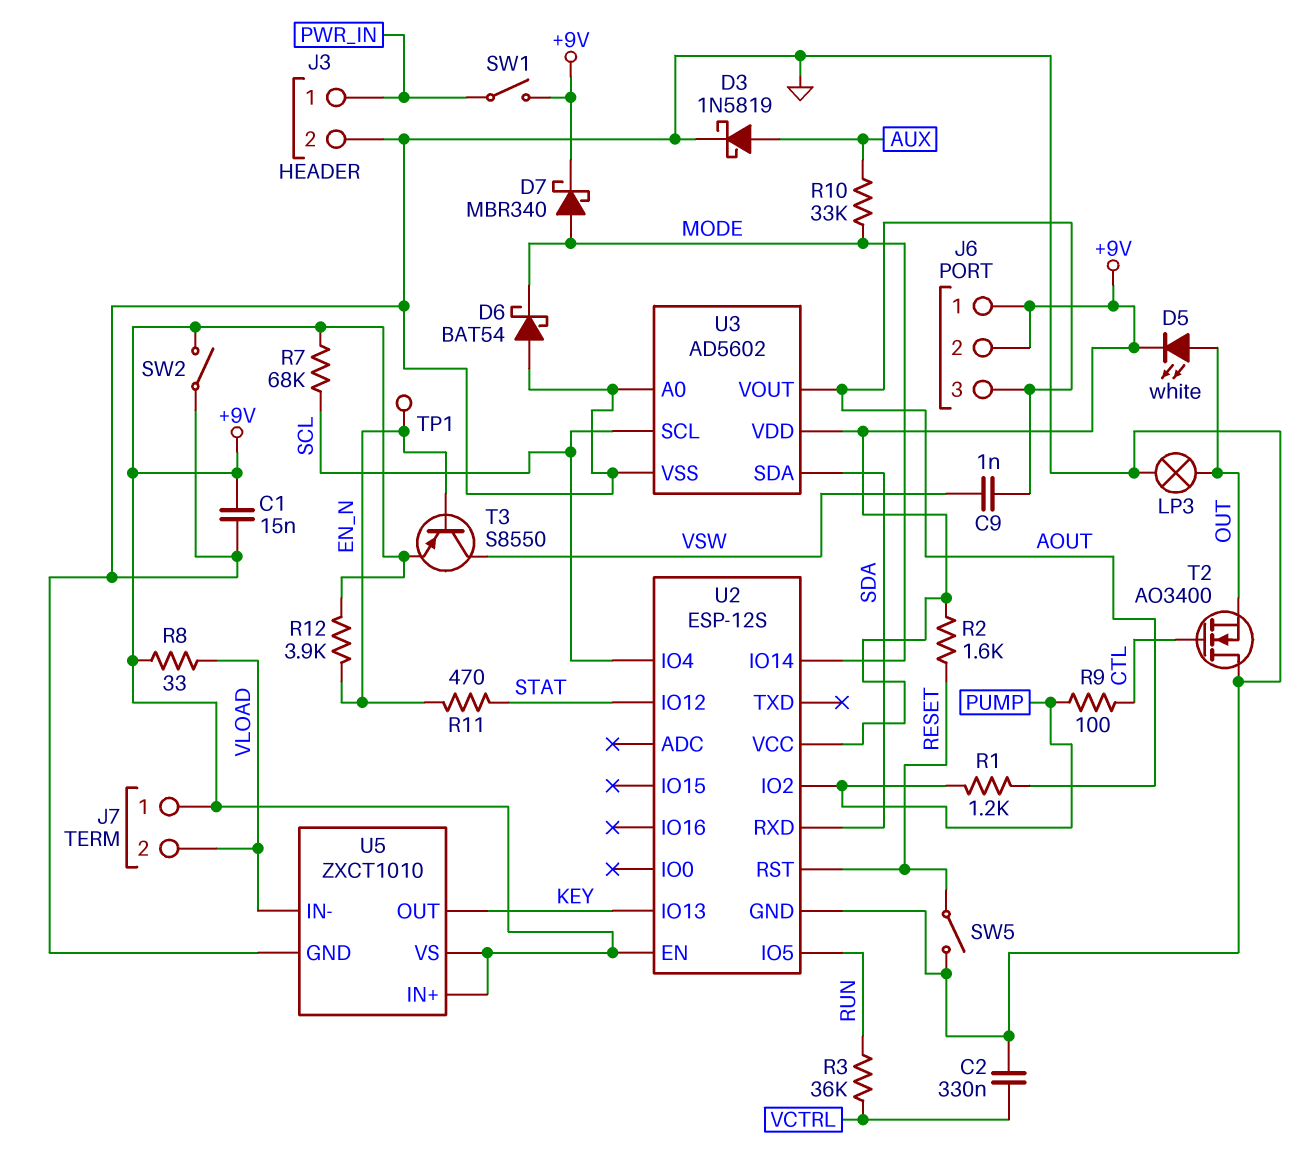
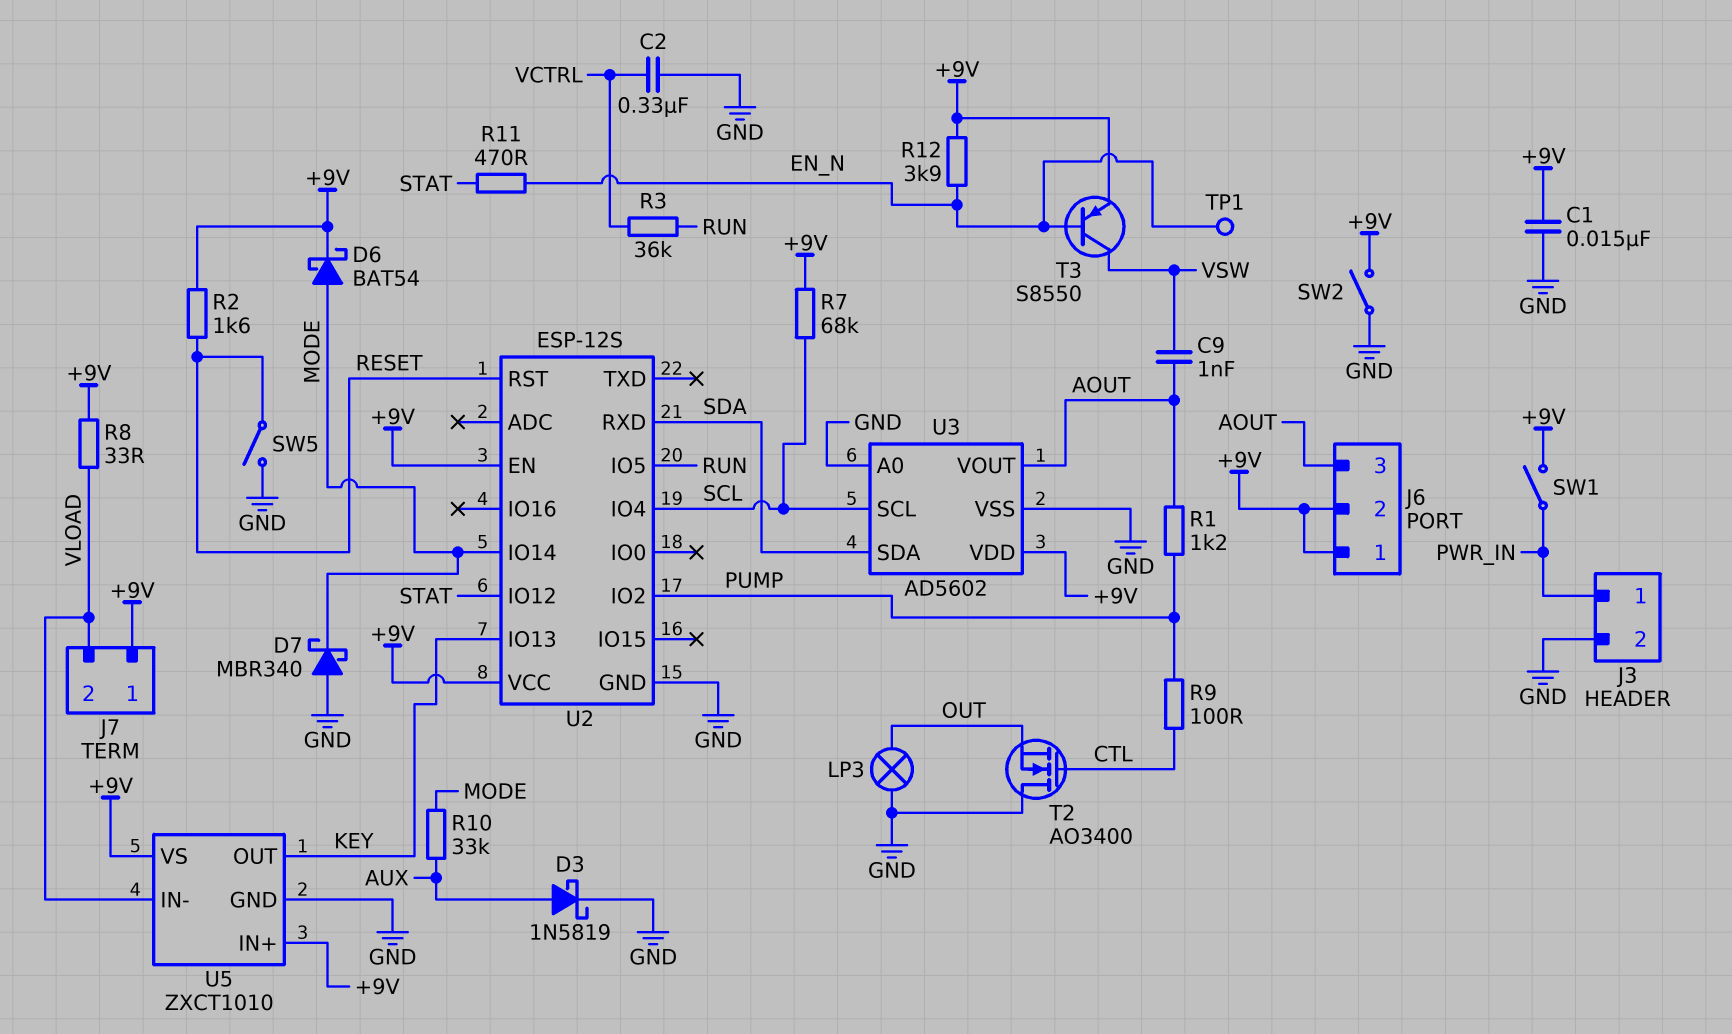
D5: LED white (A OUT, K +9V) -> none
D6: schottky BAT54 (A GND, K MODE) -> schottky BAT54 (A MODE, K +9V)
D7: schottky MBR340 (A MODE, K +9V) -> schottky MBR340 (A GND, K MODE)

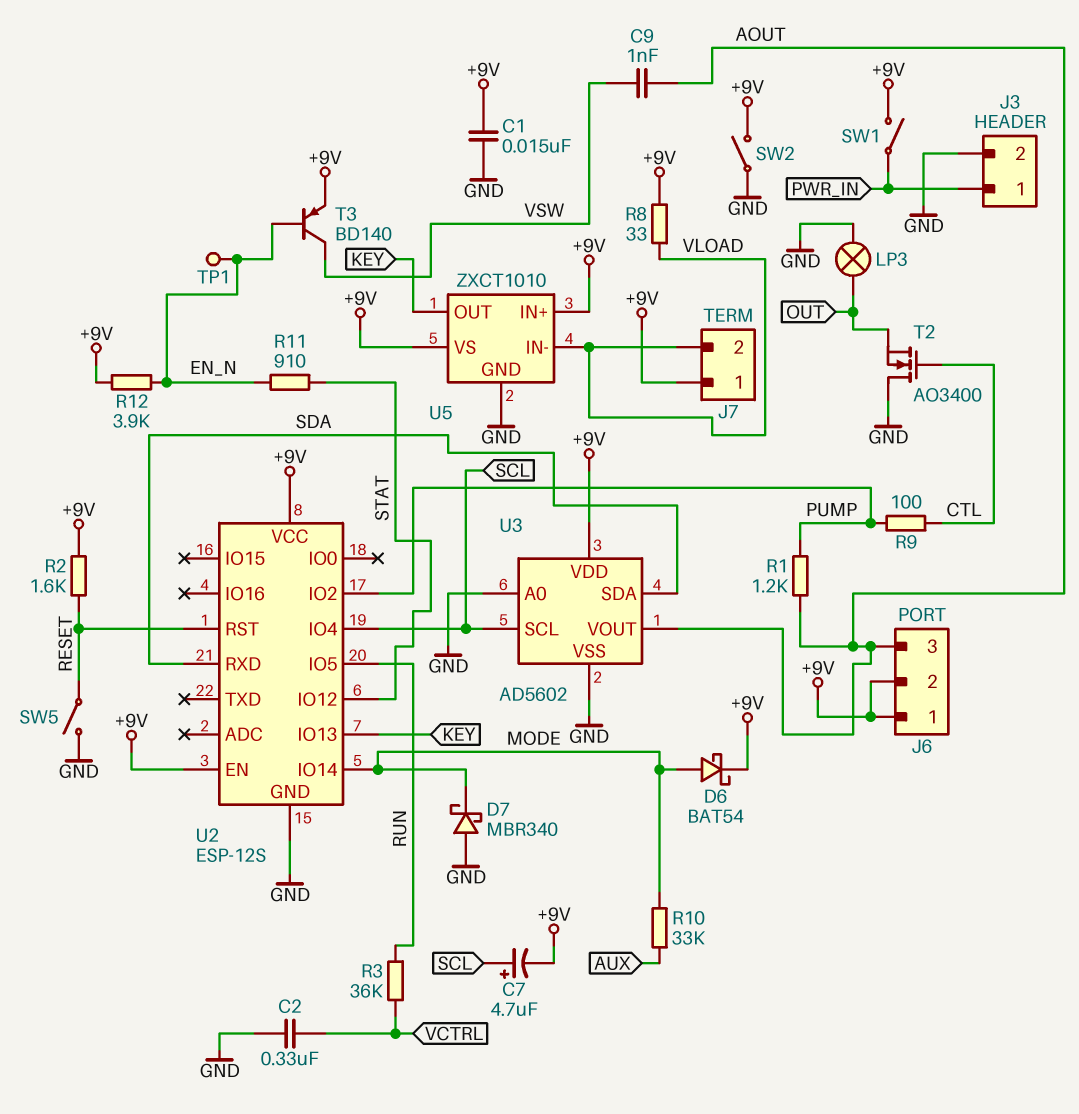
C7: none -> 4.7uF (plus SCL, minus +9V)
D3: schottky 1N5819 (A AUX, K GND) -> none
R7: 68k (+9V, SCL) -> none
R11: 470 (EN_N, STAT) -> 910 (EN_N, STAT)
T3: PNP S8550 (B EN_N, C VSW, E +9V) -> PNP BD140 (B EN_N, C VSW, E +9V)

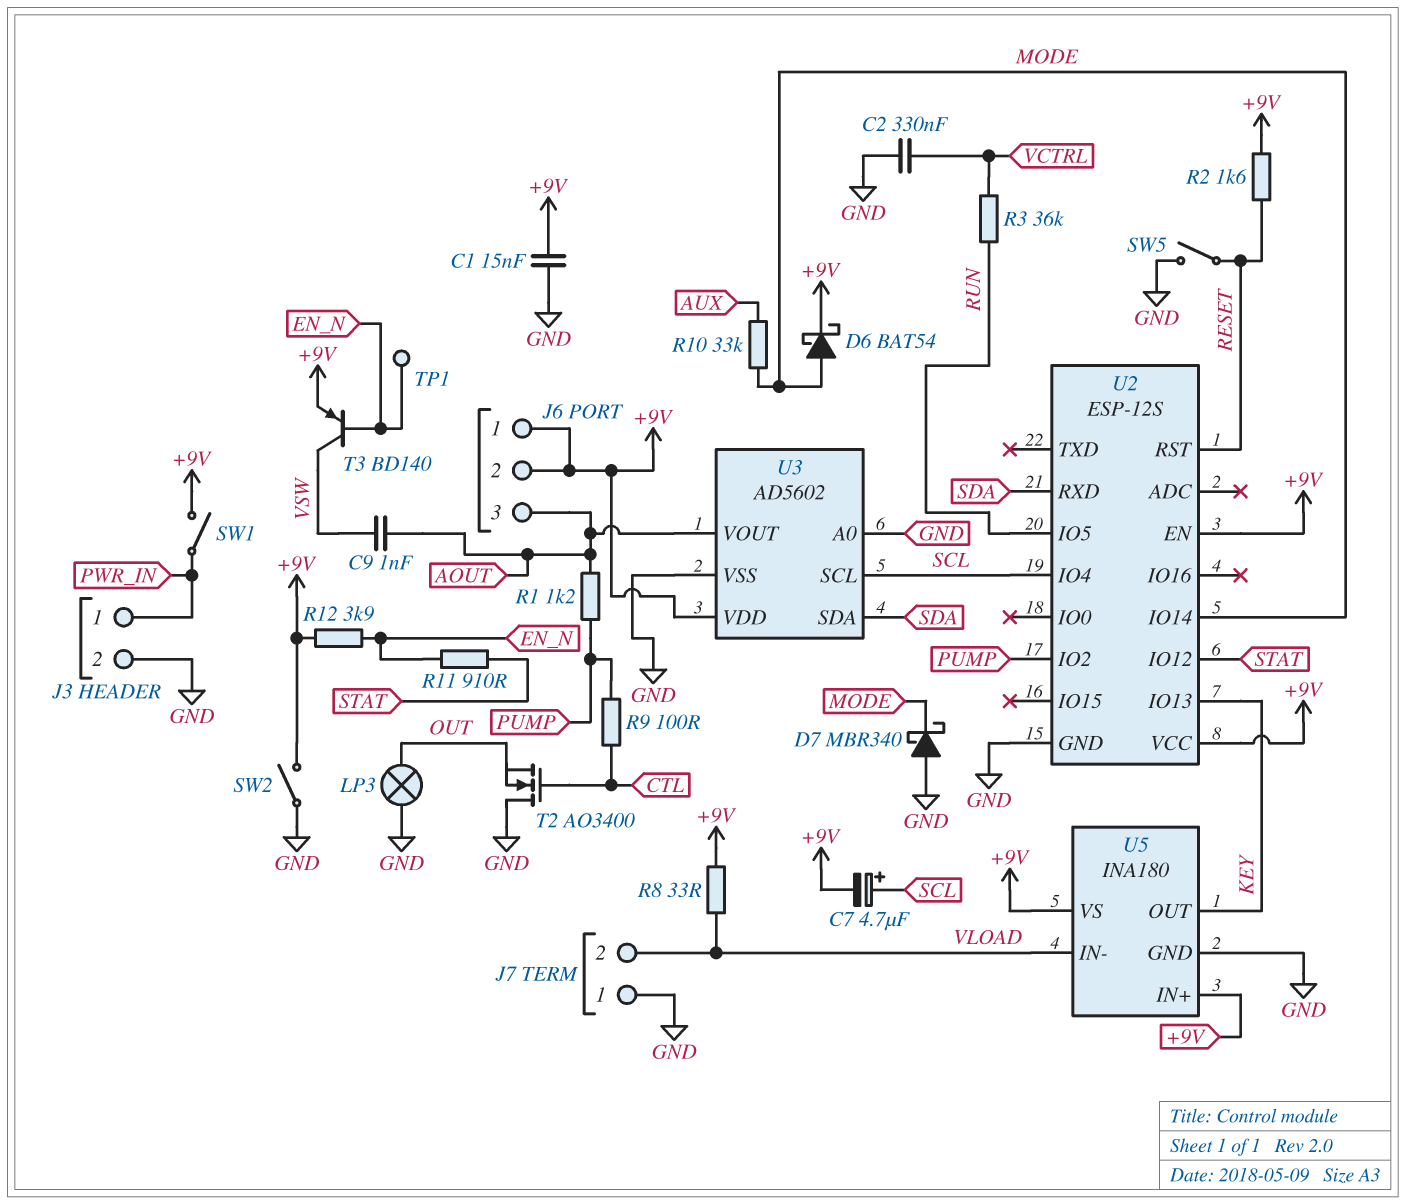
J7 pin 1: +9V -> GND
U5: ZXCT1010 -> INA180

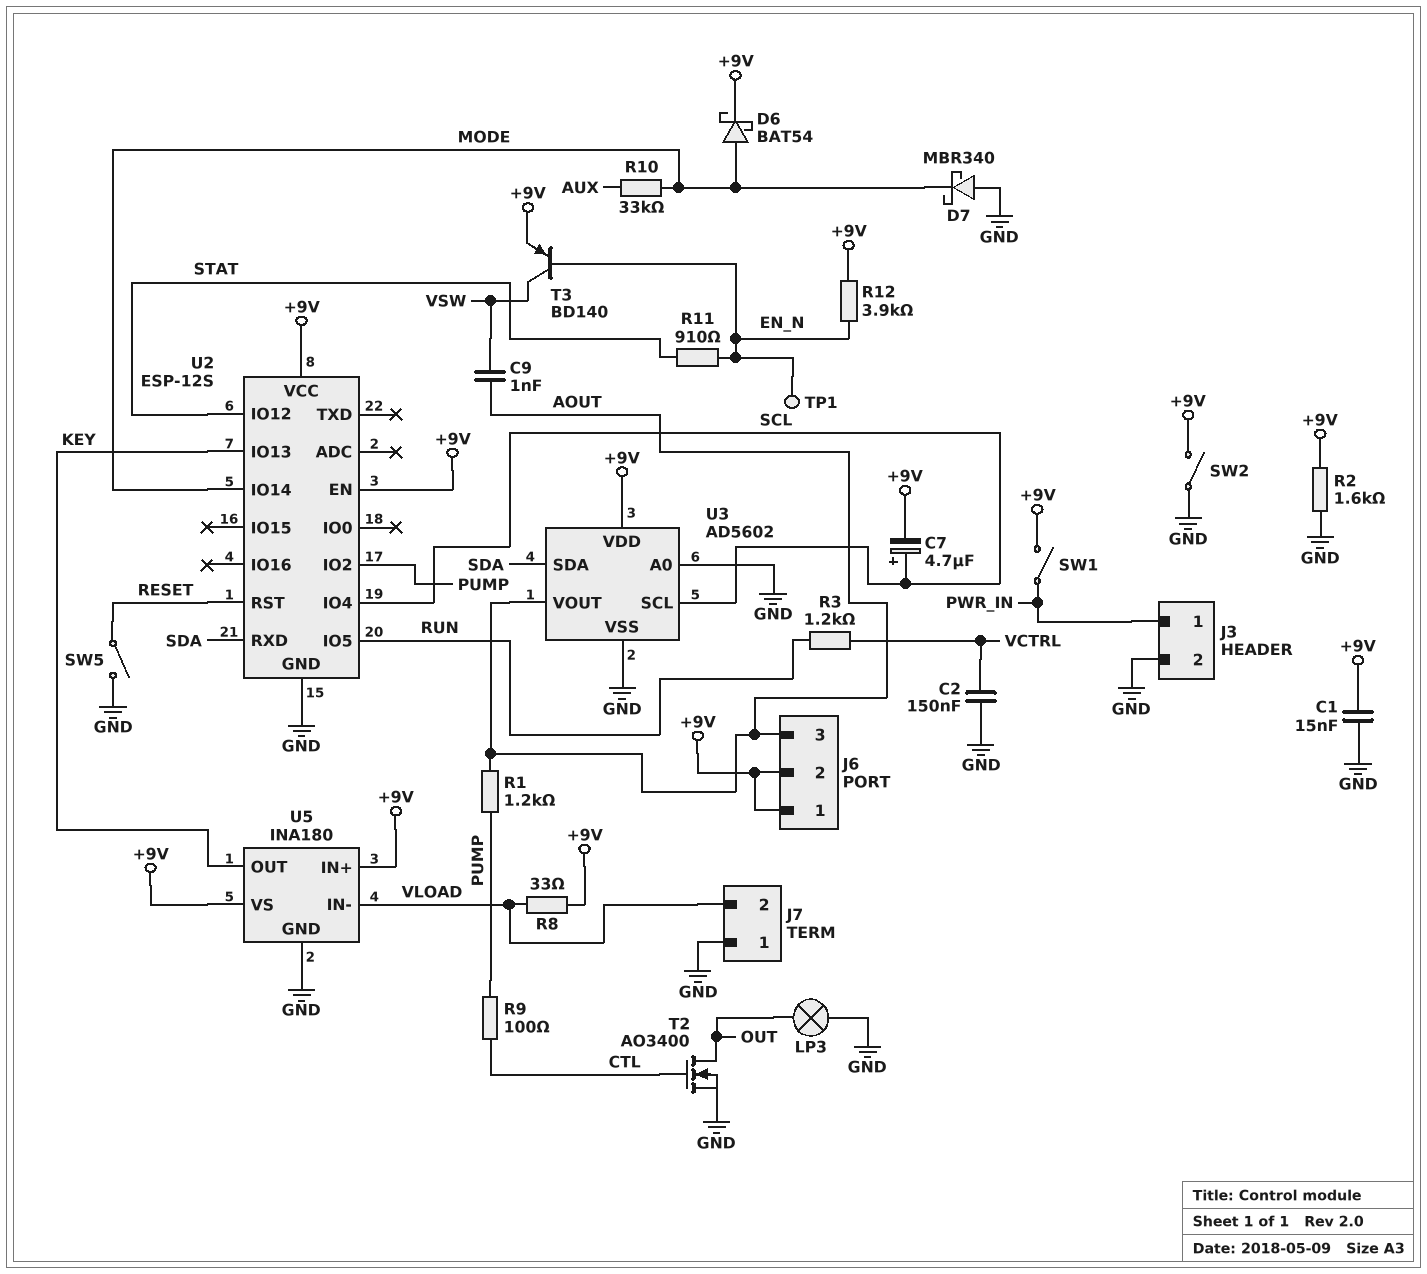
C2: 330nF (GND, VCTRL) -> 150nF (GND, VCTRL)
R2: 1.6k (+9V, RESET) -> 1.6k (+9V, GND)
R3: 36k (RUN, VCTRL) -> 1.2k (RUN, VCTRL)
T2: NMOS AO3400 (G CTL, D GND, S OUT) -> NMOS AO3400 (G CTL, D OUT, S GND)

